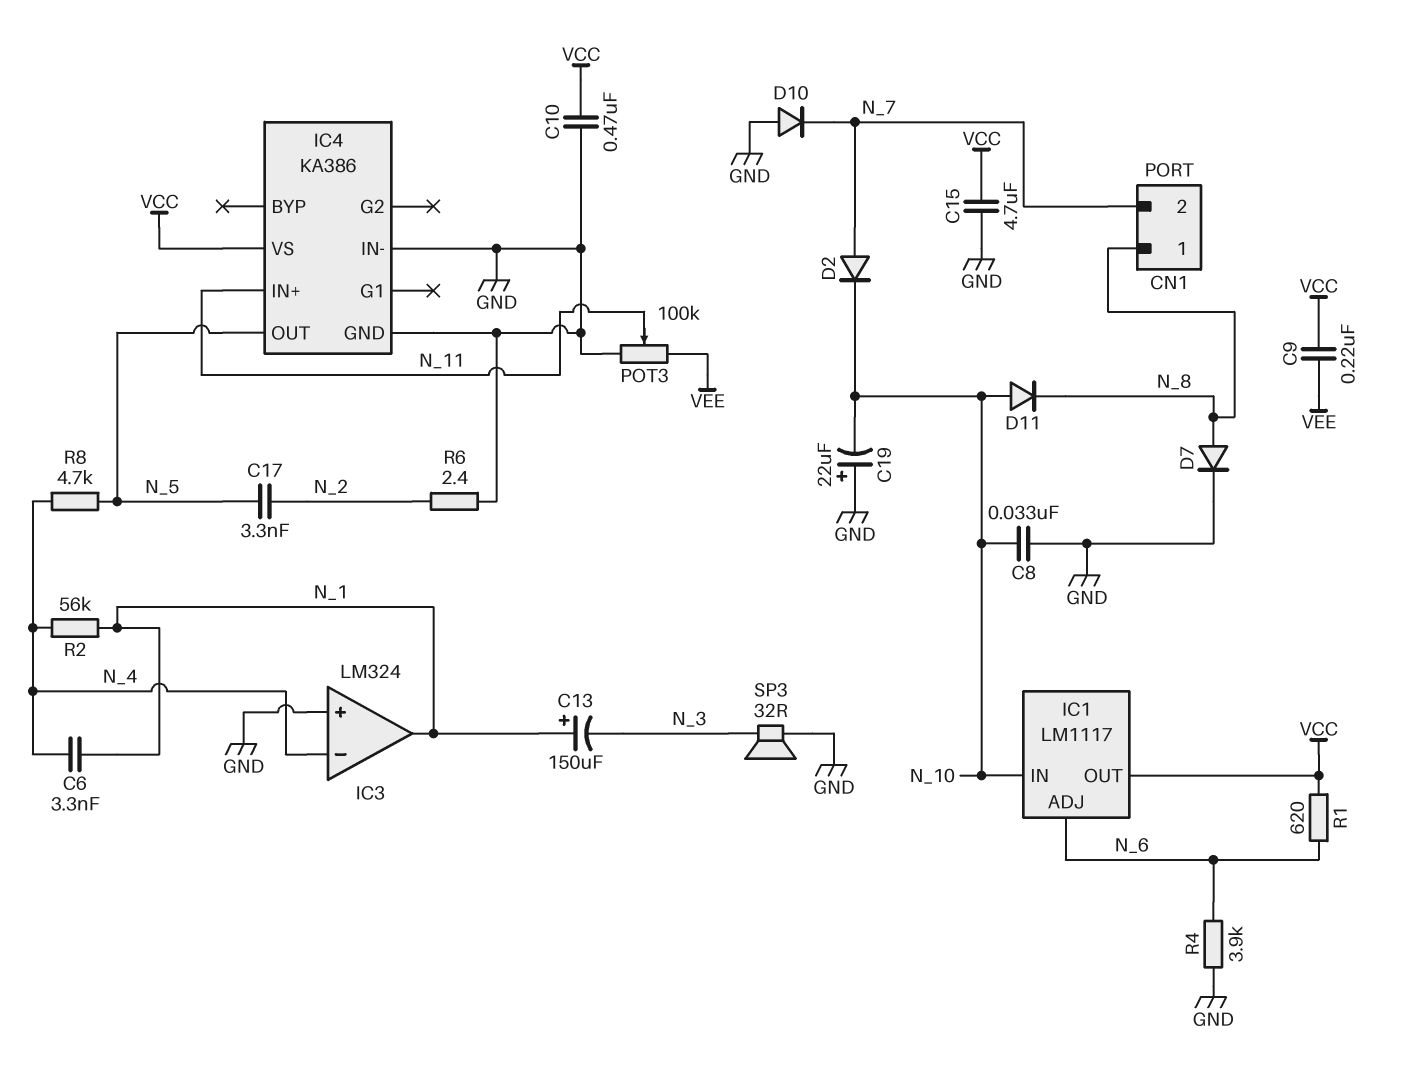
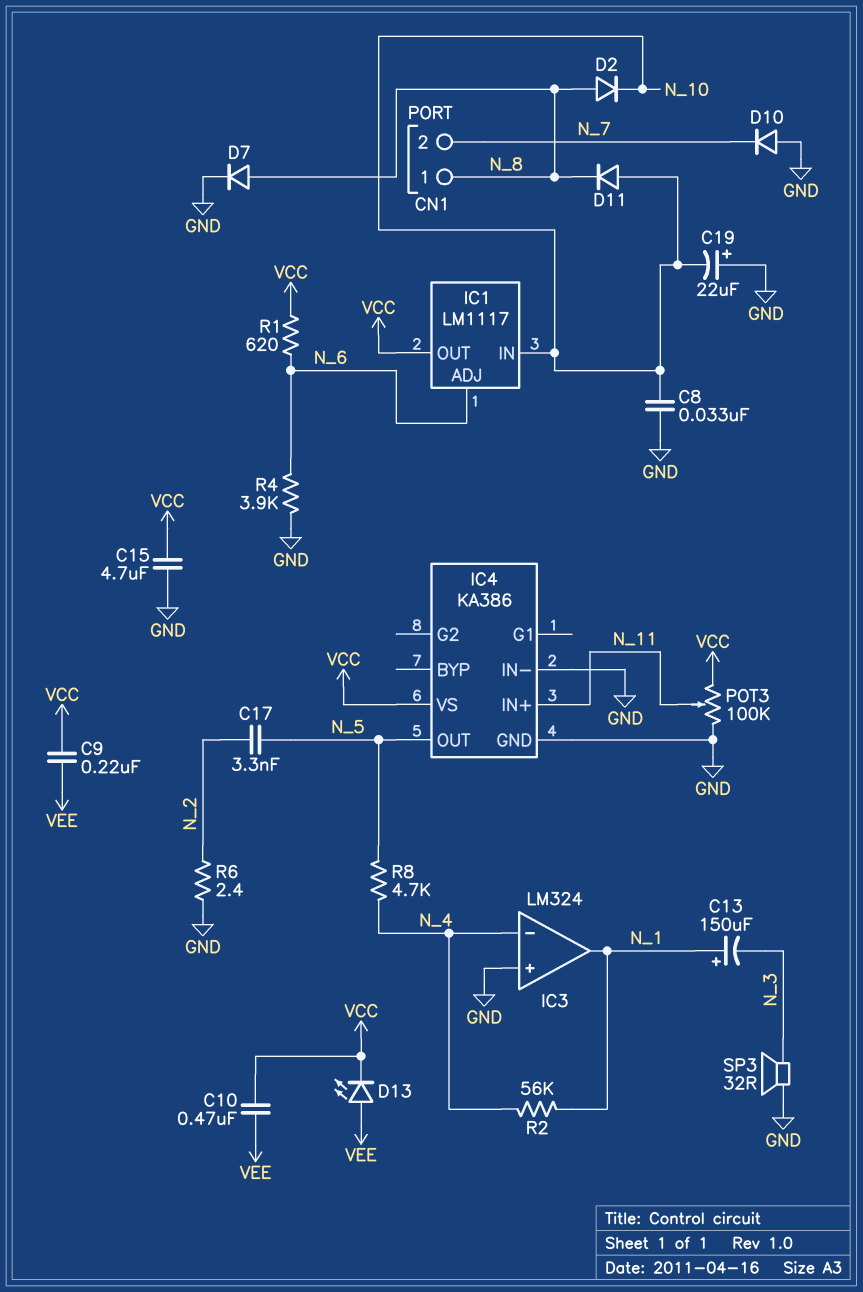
C6: 3.3nF (N_1, N_4) -> none
C10: 470nF (GND, VCC) -> 470nF (VCC, VEE)
D2: diode (A N_7, K N_10) -> diode (A N_8, K N_10)
D13: none -> LED (A VEE, K VCC)
POT3: 100k (GND, VEE, wiper N_11) -> 100k (GND, VCC, wiper N_11)

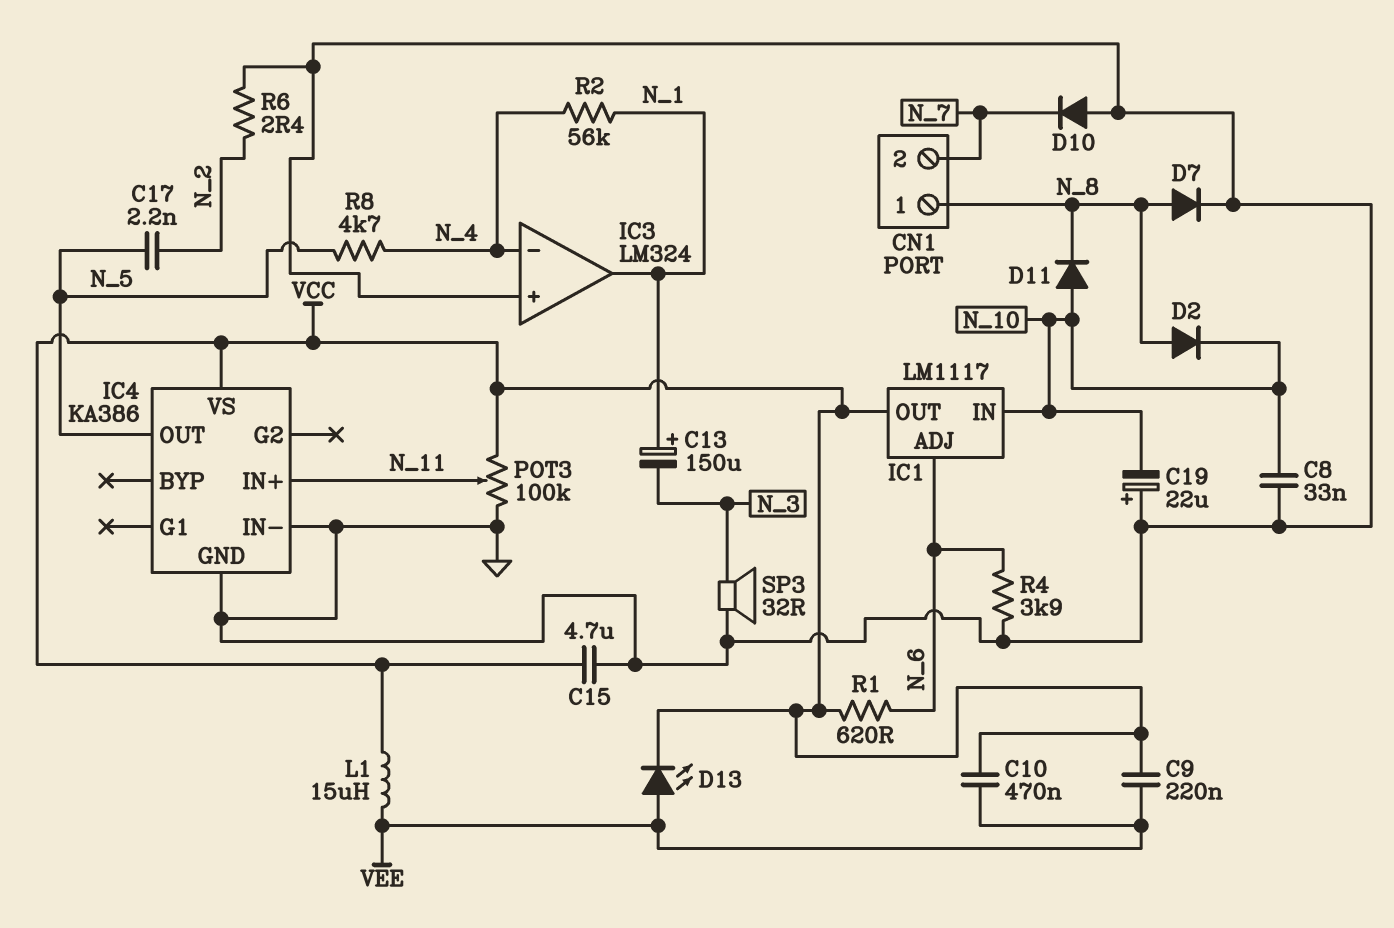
C17: 3.3nF (N_2, N_5) -> 2.2nF (N_2, N_5)
L1: none -> 15uH (VCC, VEE)

